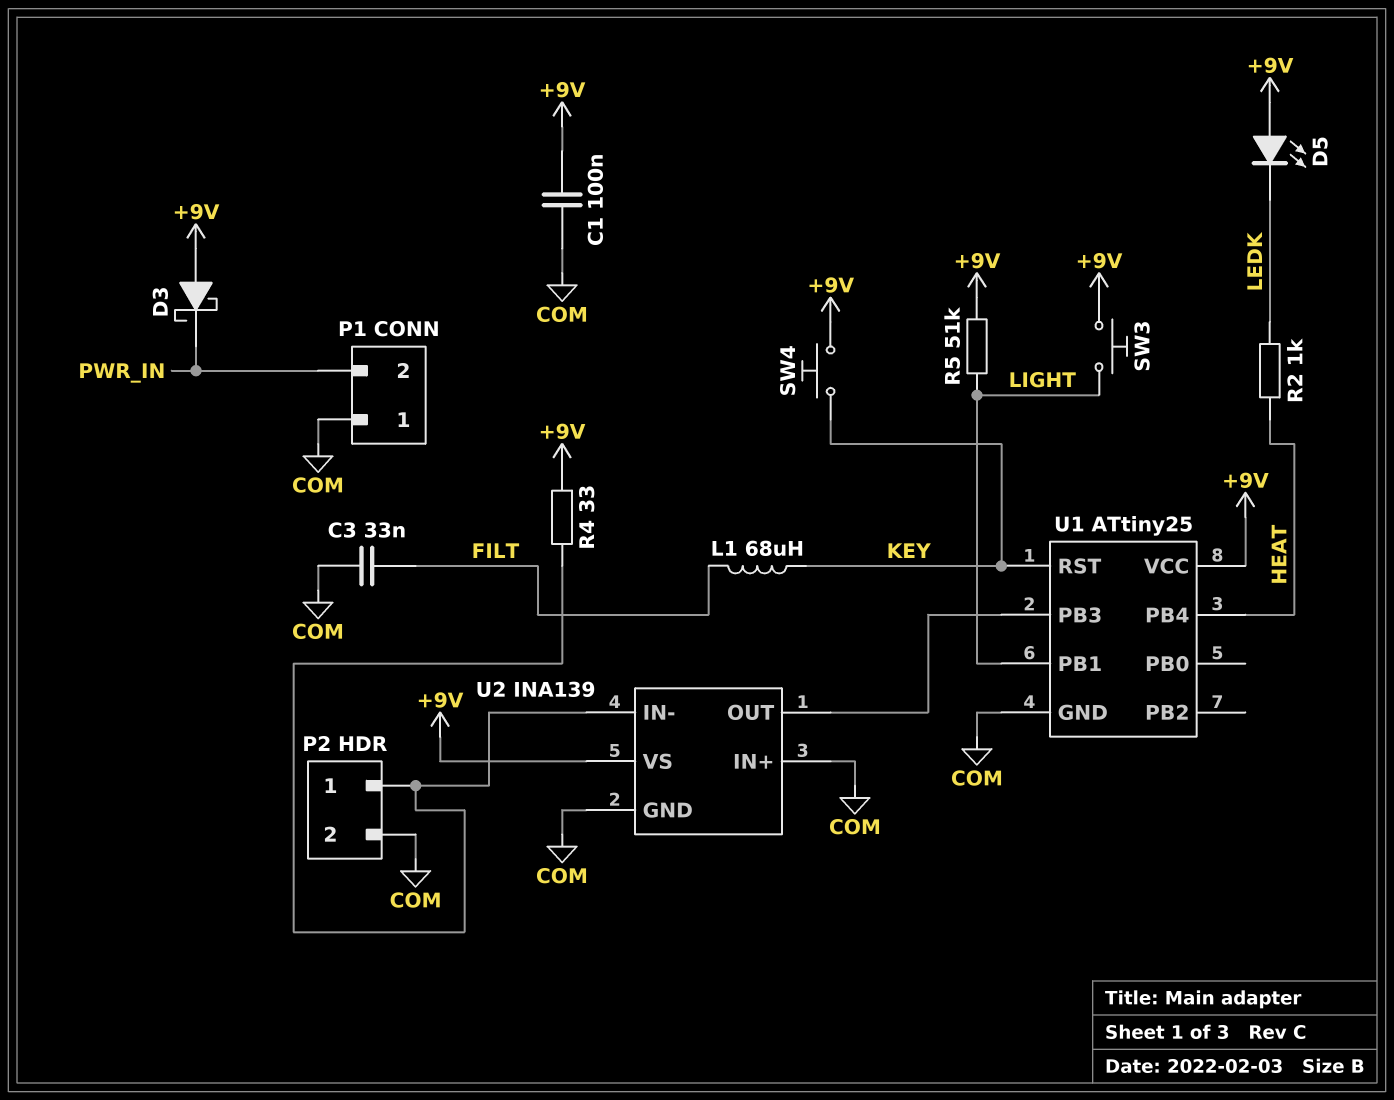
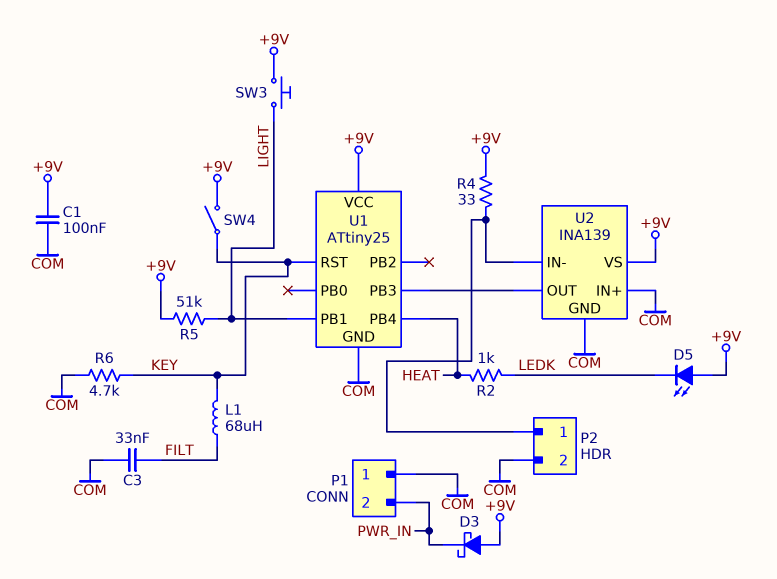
R6: none -> 4.7k (COM, KEY)
SW4: button (+9V, KEY) -> switch (+9V, KEY)

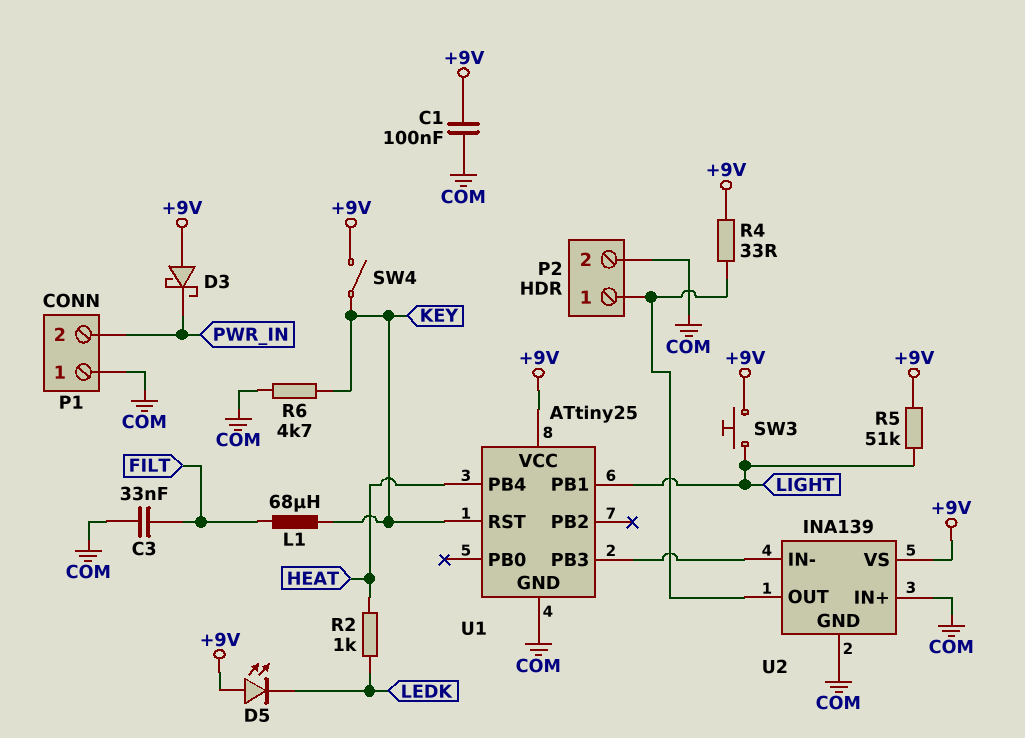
U2 pin IN-: P2/1 -> U1/PB3
U2 pin OUT: U1/PB3 -> P2/1

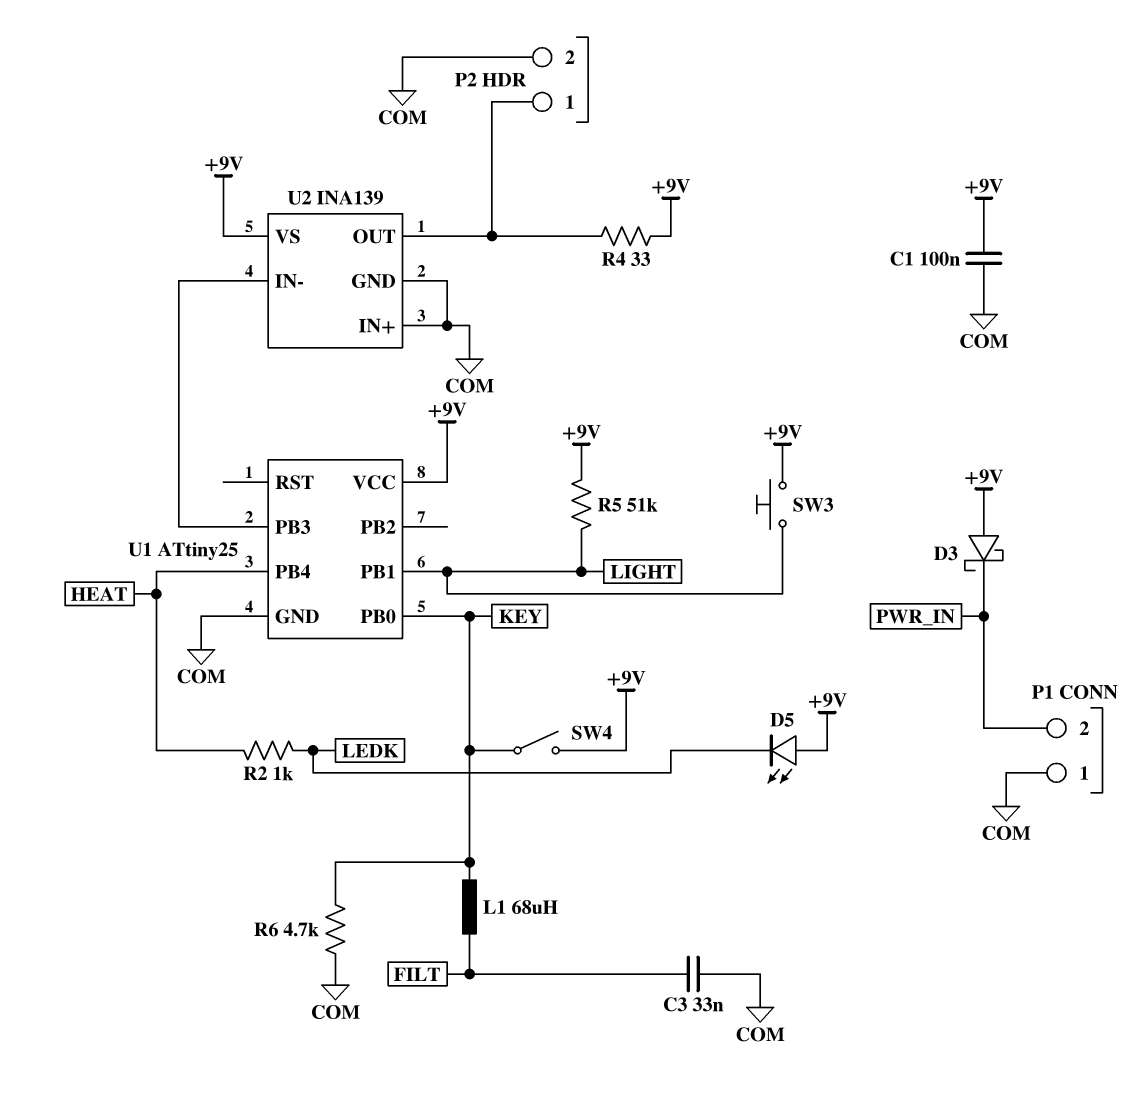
U1 pin PB0: none -> KEY
U1 pin RST: KEY -> none

